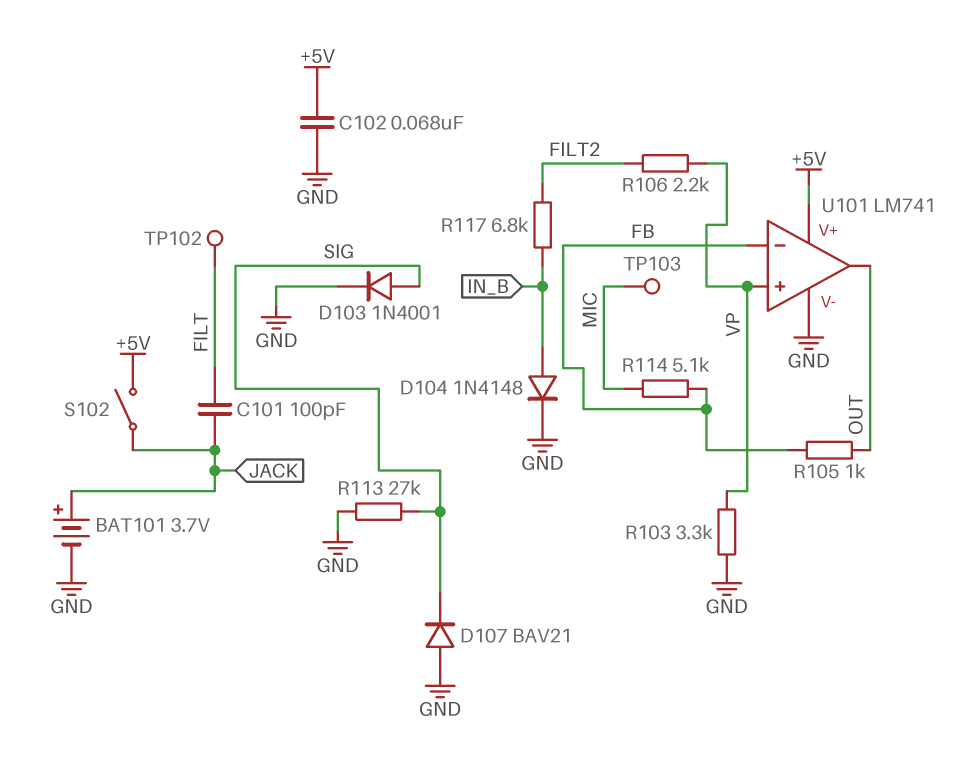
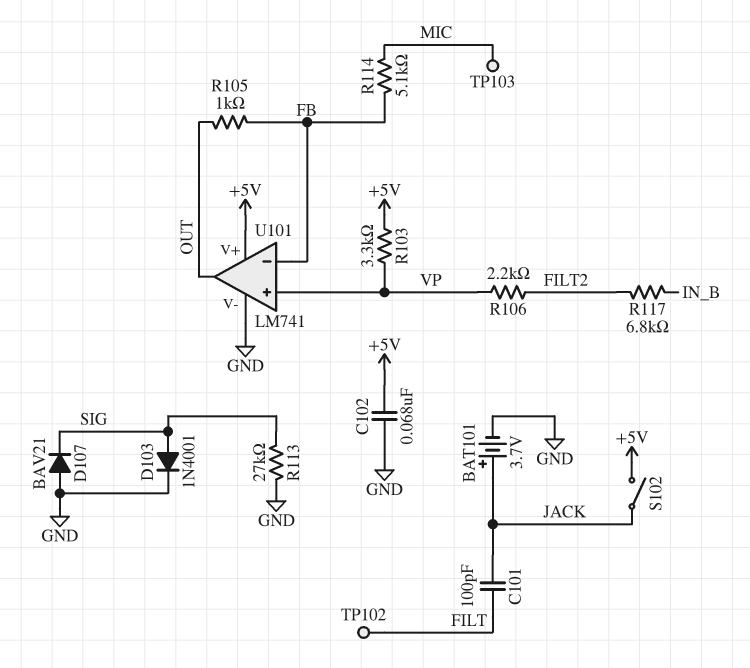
D104: diode 1N4148 (A IN_B, K GND) -> none
R103: 3.3k (GND, VP) -> 3.3k (+5V, VP)

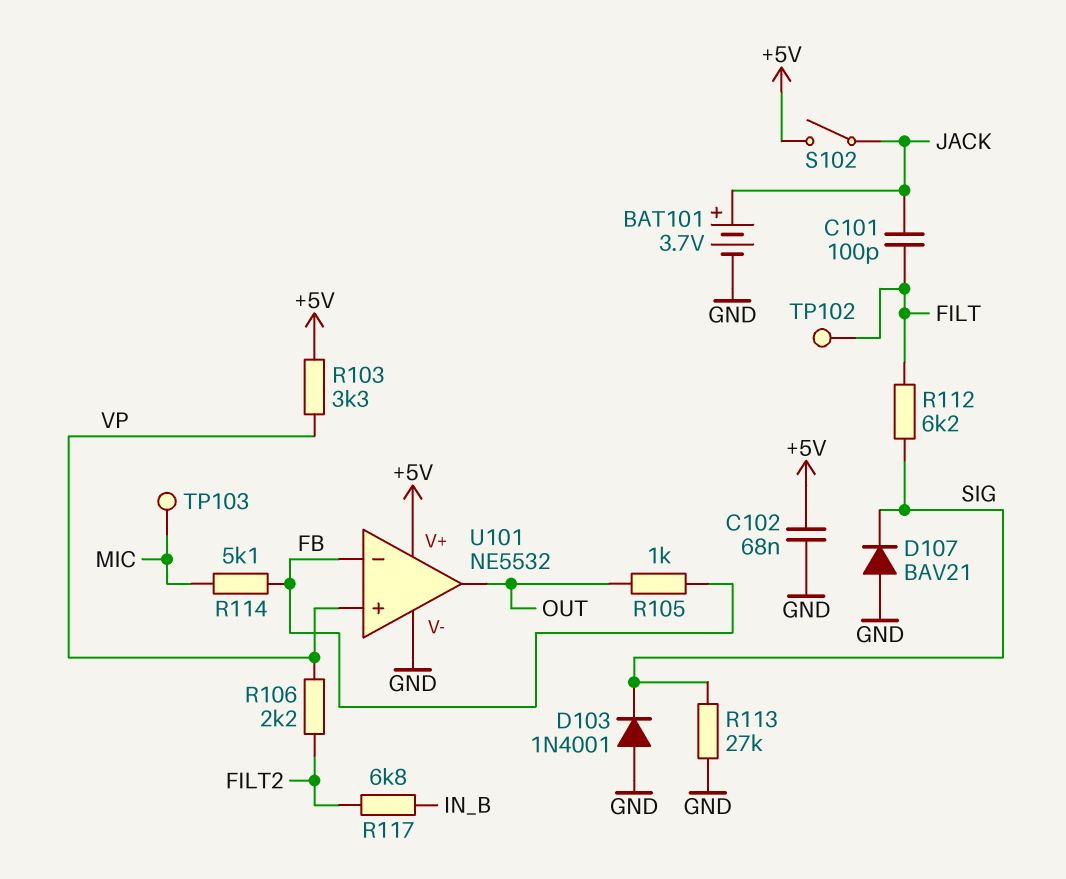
D103: diode 1N4001 (A SIG, K GND) -> diode 1N4001 (A GND, K SIG)
R112: none -> 6.2k (FILT, SIG)
U101: LM741 -> NE5532

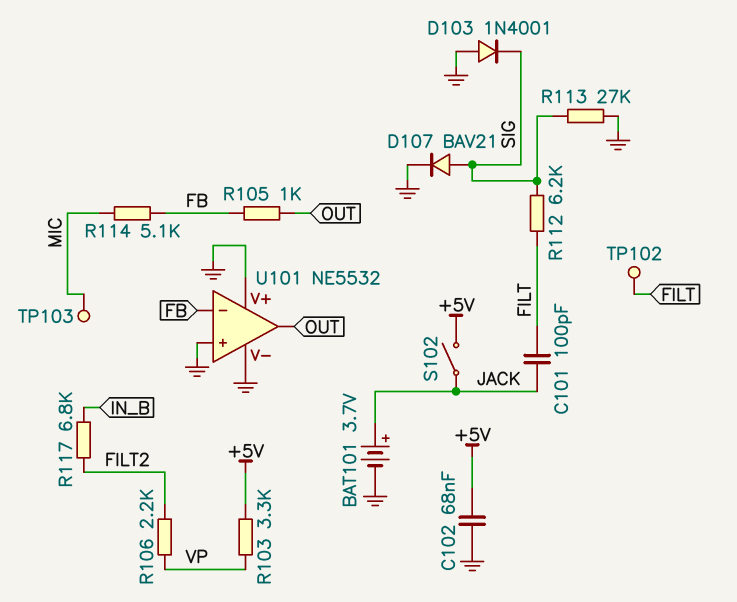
D107: diode BAV21 (A GND, K SIG) -> diode BAV21 (A SIG, K GND)
U101 pin V+: +5V -> GND
U101 pin in+: VP -> GND

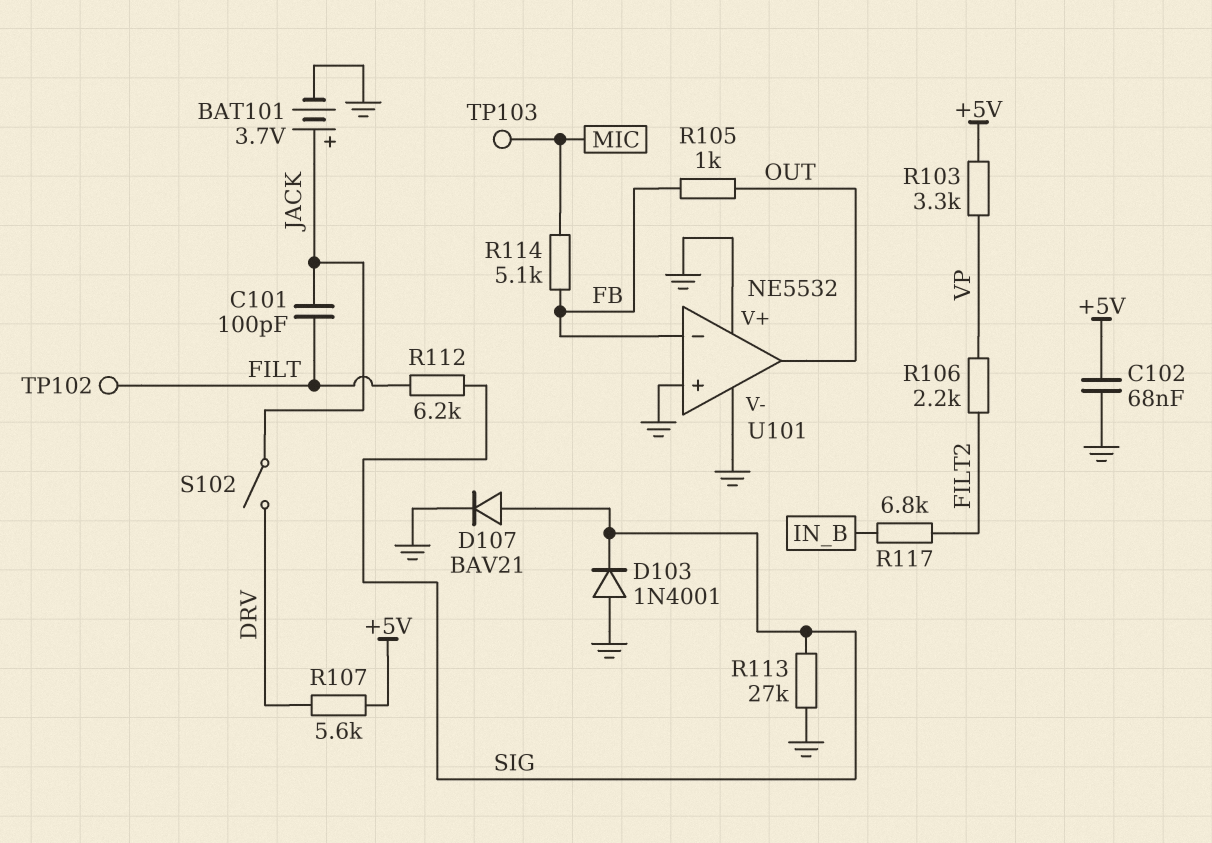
R107: none -> 5.6k (+5V, DRV)
S102: switch (+5V, JACK) -> switch (DRV, JACK)

